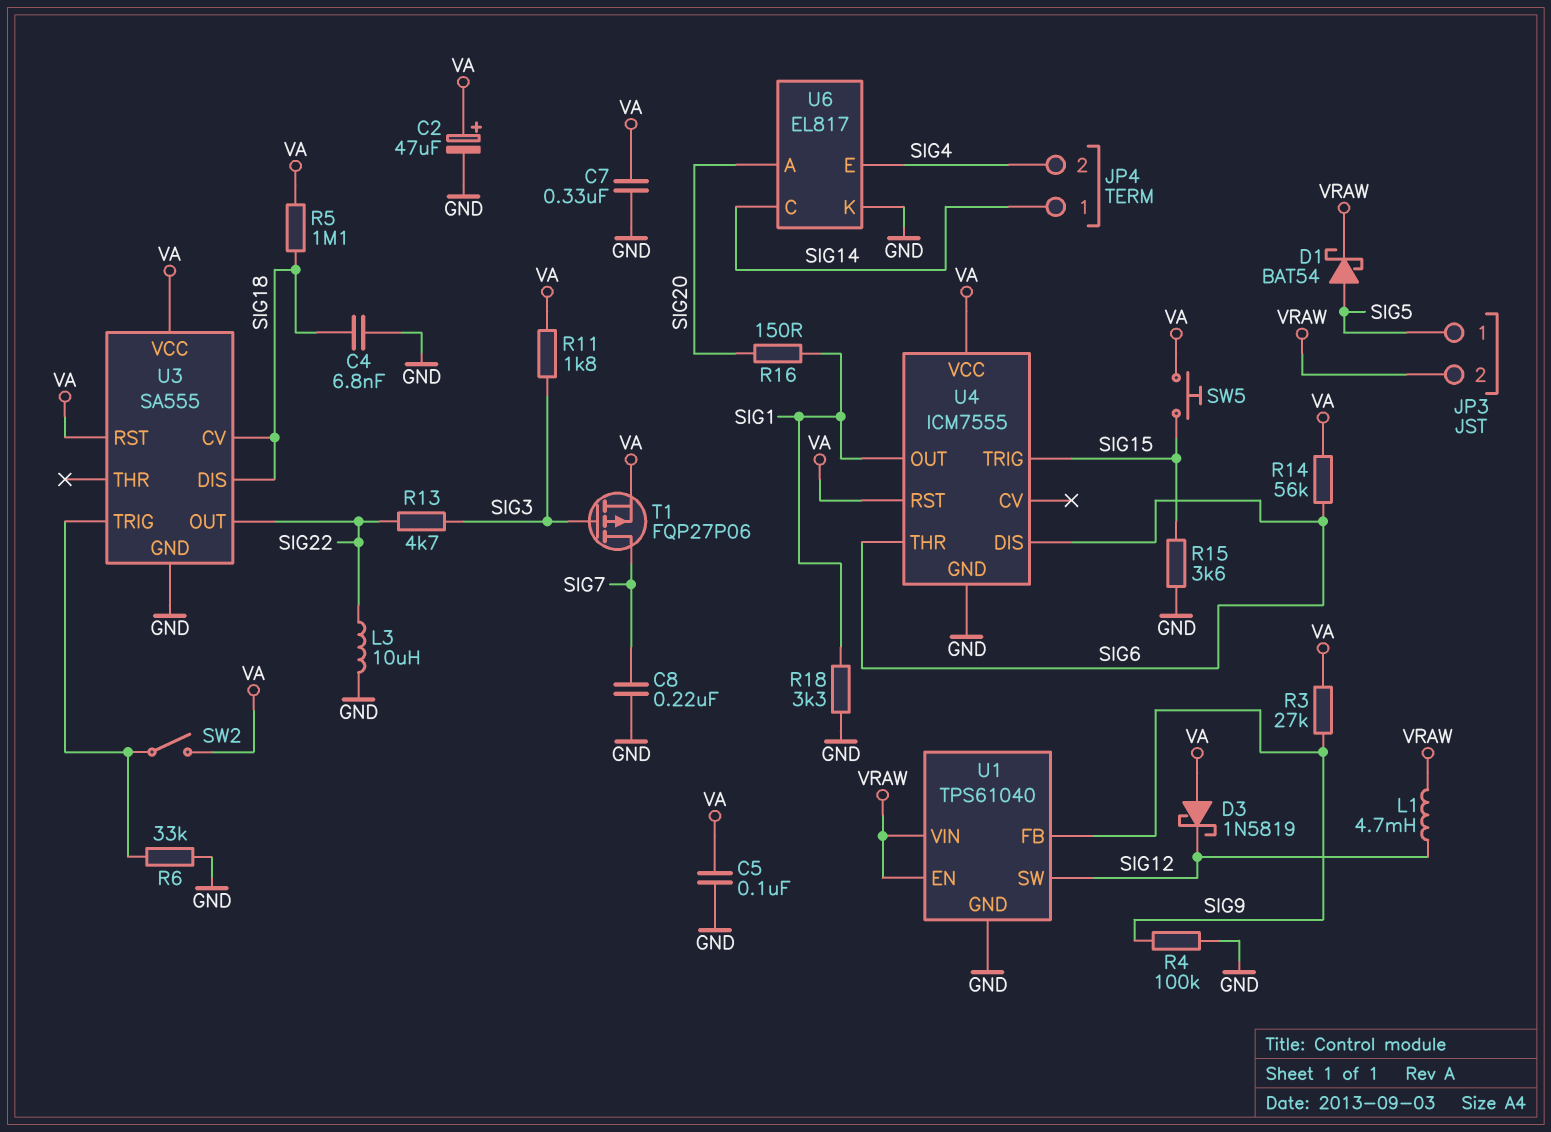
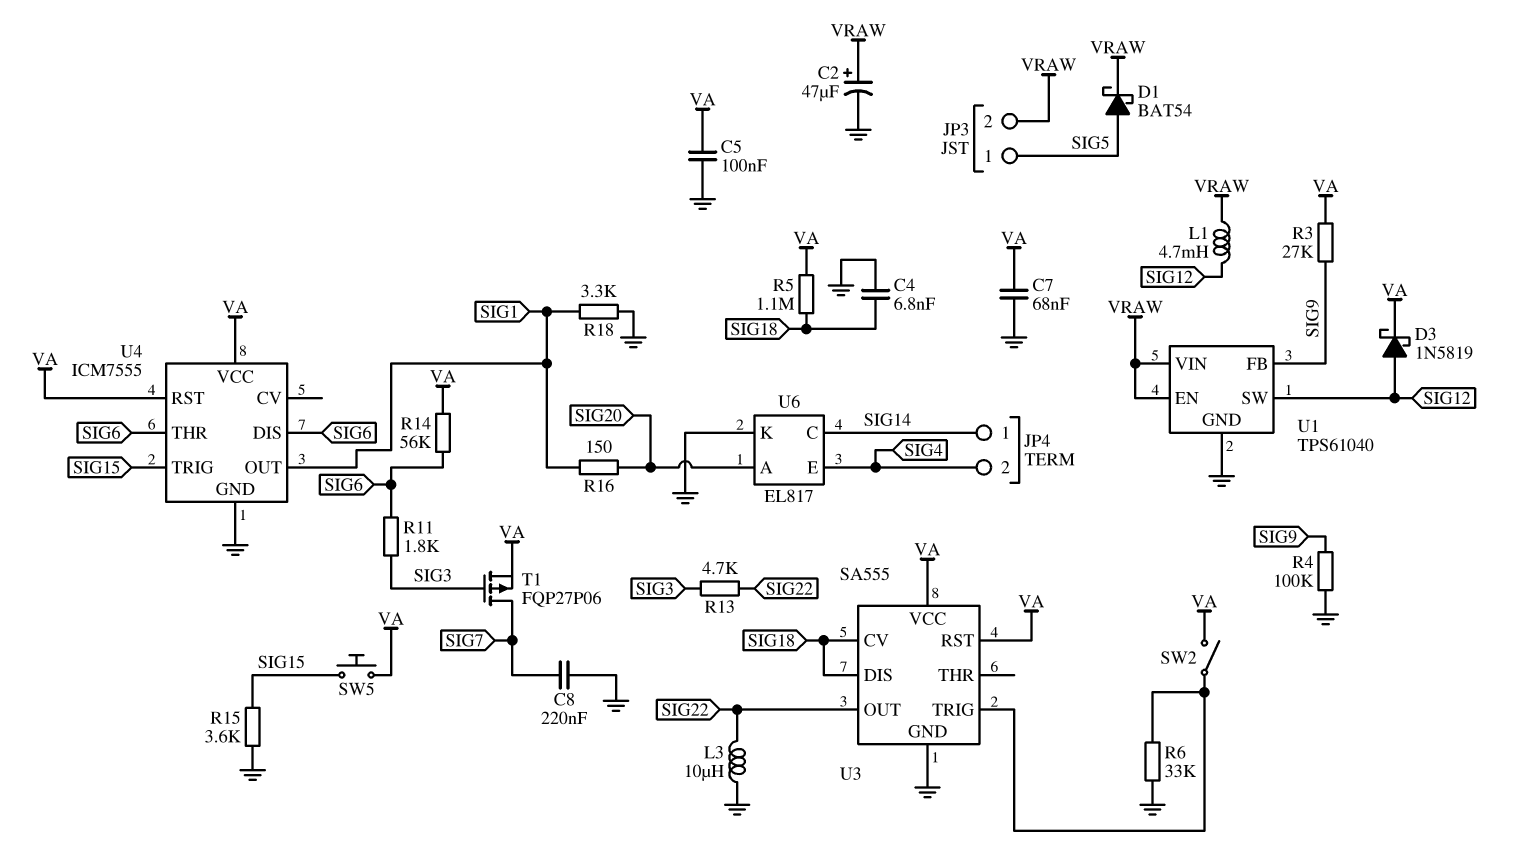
C2: 47uF (plus VA, minus GND) -> 47uF (plus VRAW, minus GND)
C7: 330nF (GND, VA) -> 68nF (GND, VA)
D3: schottky 1N5819 (A VA, K SIG12) -> schottky 1N5819 (A SIG12, K VA)
R11: 1.8k (SIG3, VA) -> 1.8k (SIG3, SIG6)

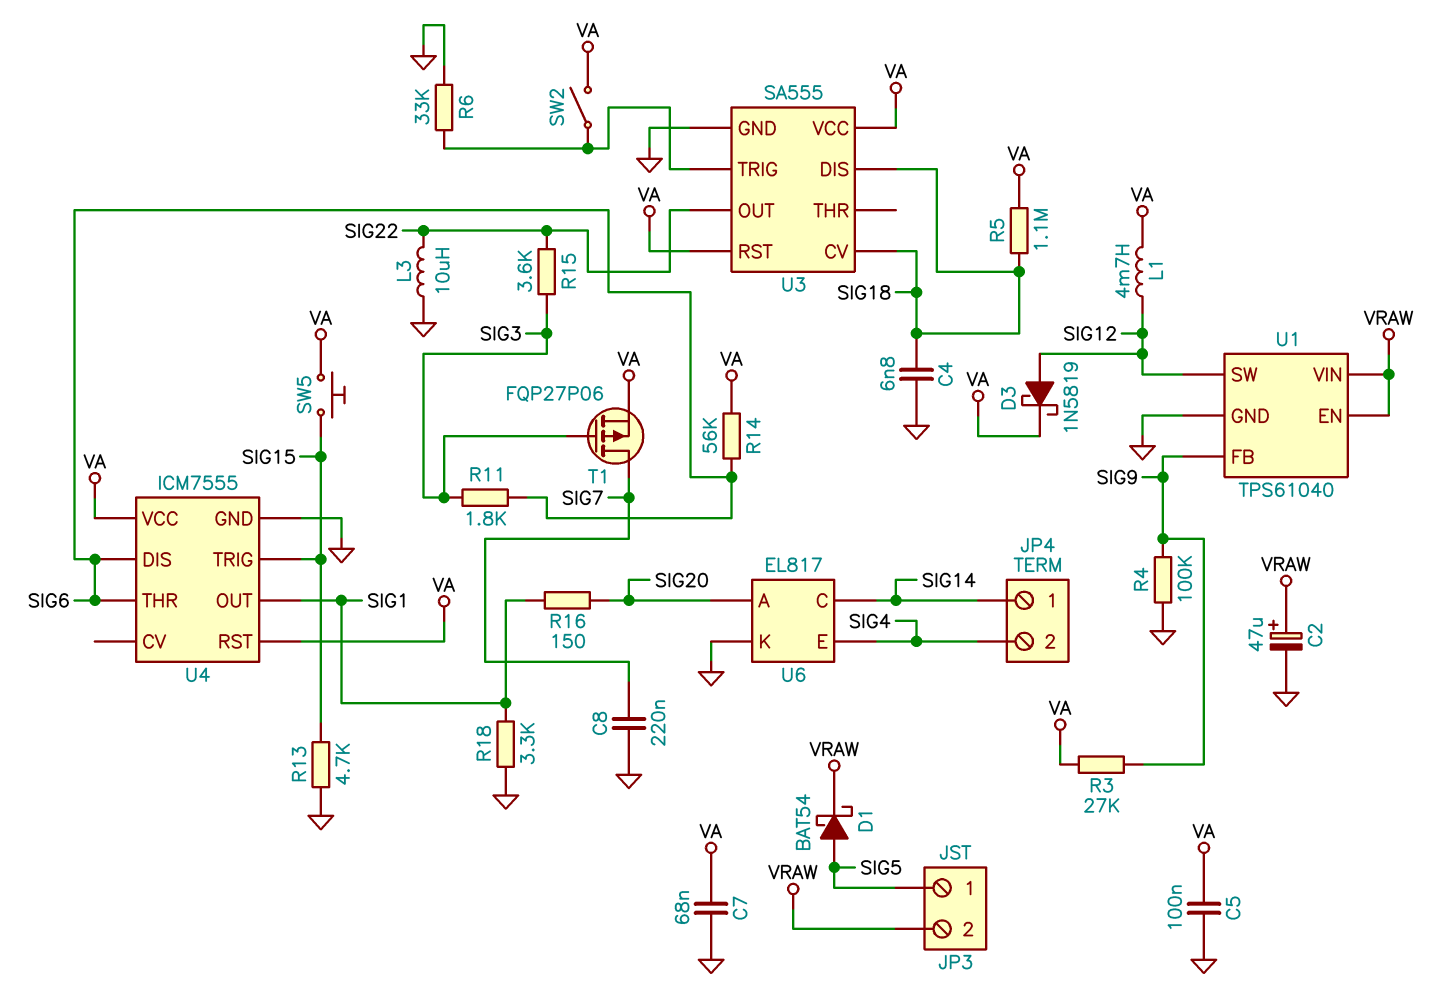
L1: 4.7mH (SIG12, VRAW) -> 4.7mH (SIG12, VA)
R13: 4.7k (SIG3, SIG22) -> 4.7k (GND, SIG15)
R15: 3.6k (GND, SIG15) -> 3.6k (SIG3, SIG22)

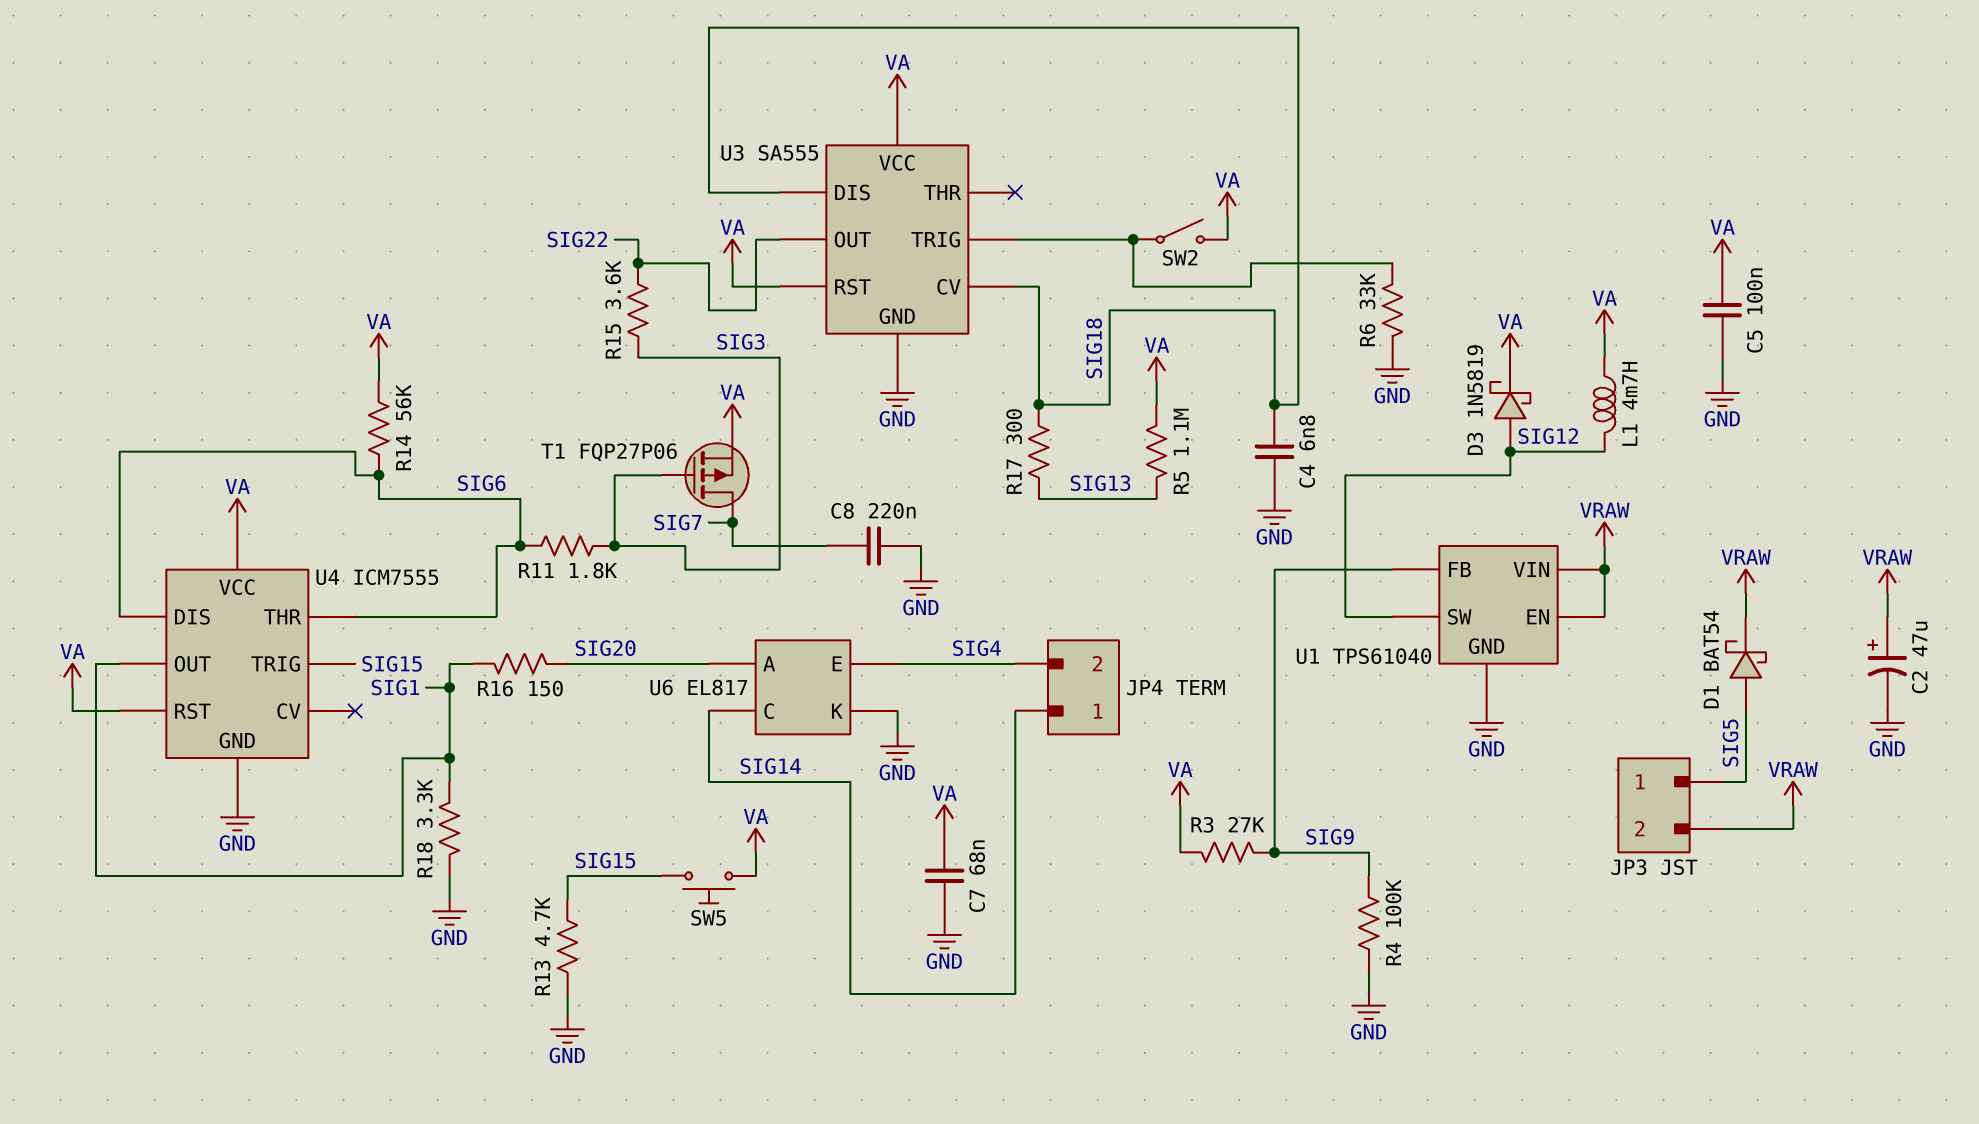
L3: 10uH (GND, SIG22) -> none
R5: 1.1M (SIG18, VA) -> 1.1M (SIG13, VA)
R17: none -> 300 (SIG13, SIG18)

